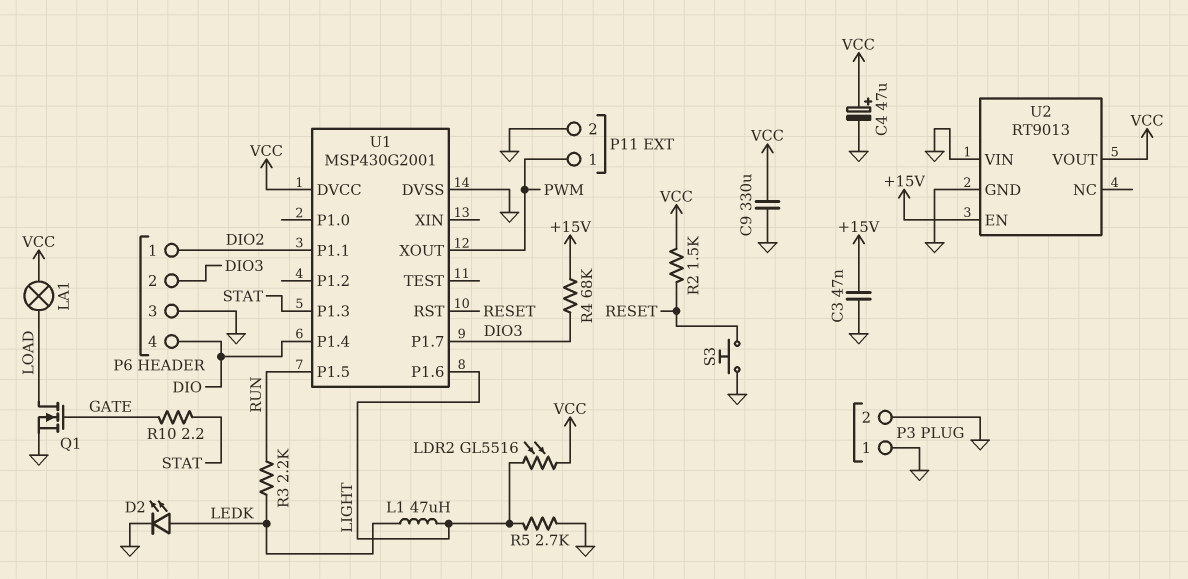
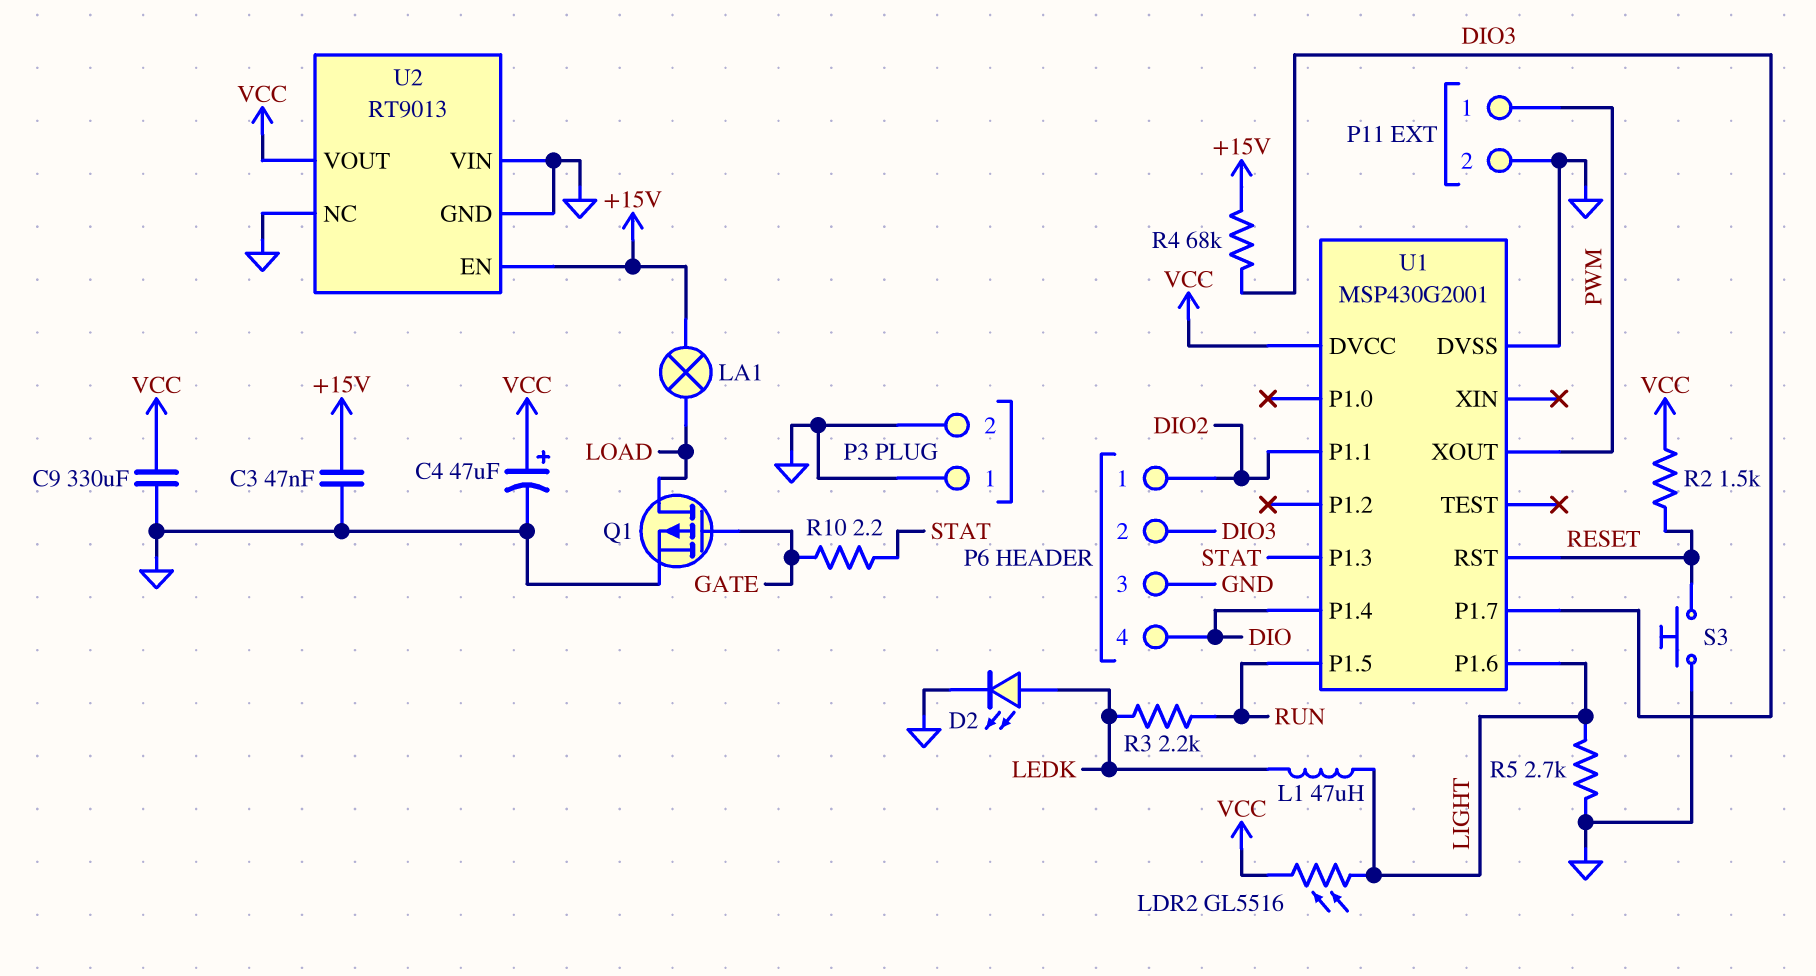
LA1: lamp (LOAD, VCC) -> lamp (+15V, LOAD)
Q1: NMOS (G GATE, D LOAD, S GND) -> PMOS (G GATE, D LOAD, S GND)
U2 pin NC: none -> GND

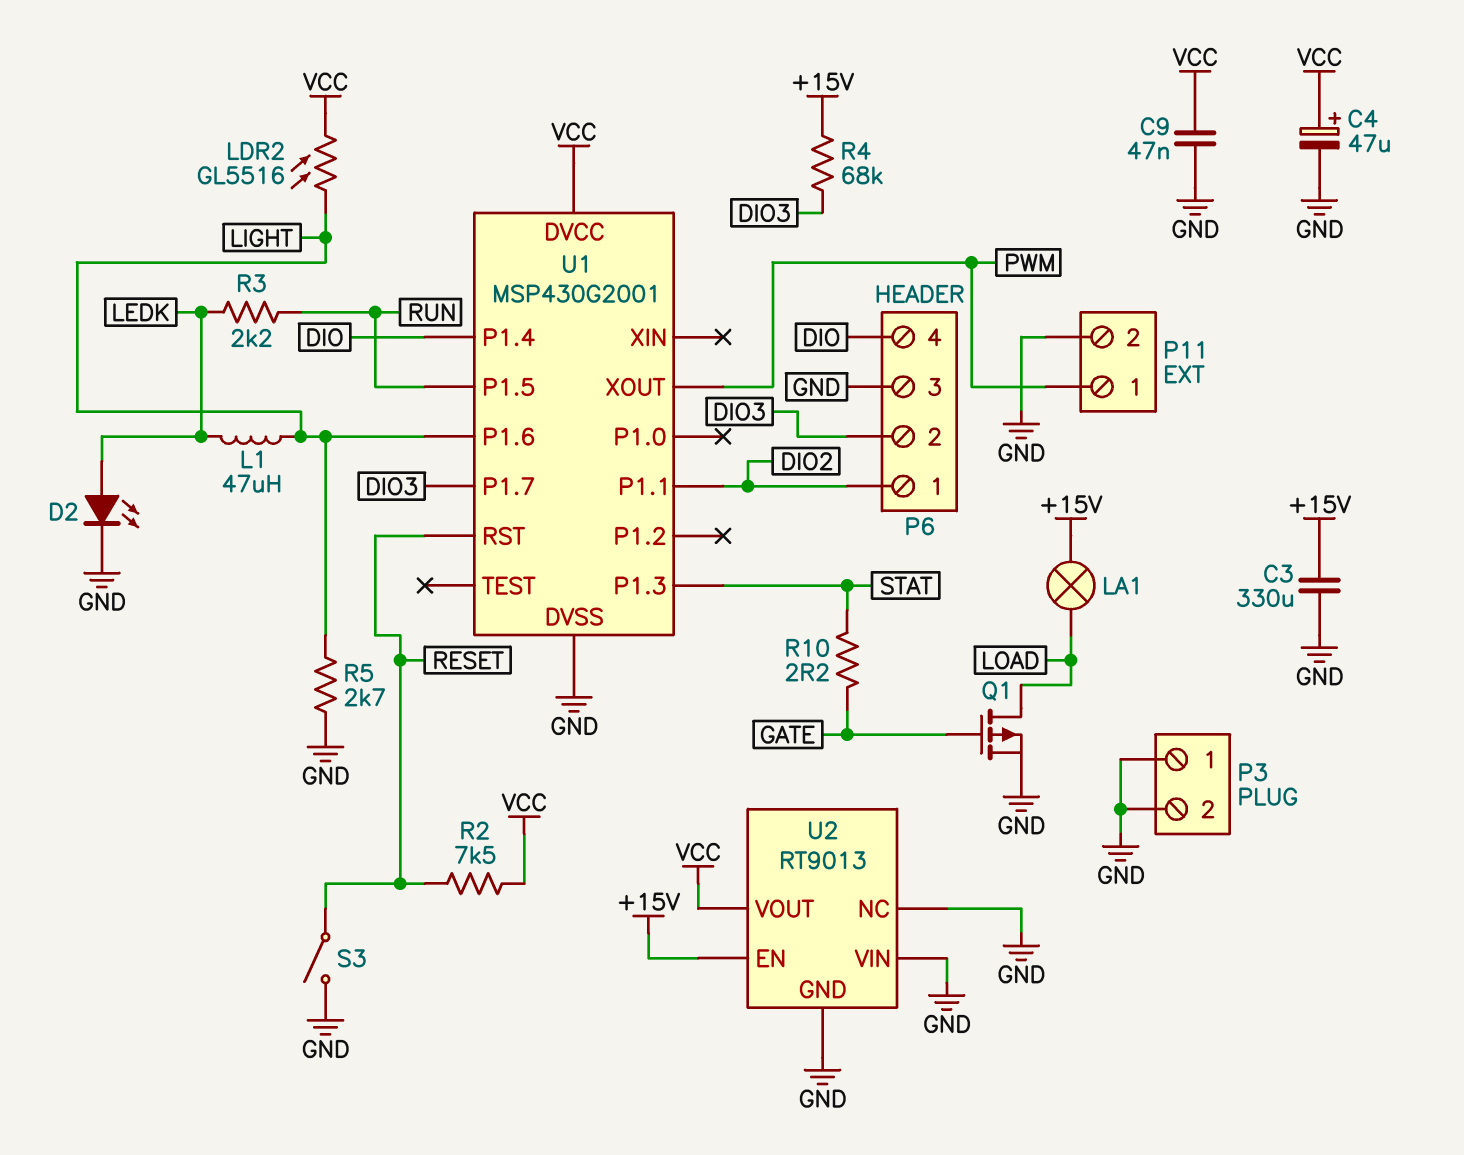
C3: 47nF (+15V, GND) -> 330uF (+15V, GND)
C9: 330uF (GND, VCC) -> 47nF (GND, VCC)
R2: 1.5k (RESET, VCC) -> 7.5k (RESET, VCC)
S3: button (GND, RESET) -> switch (GND, RESET)

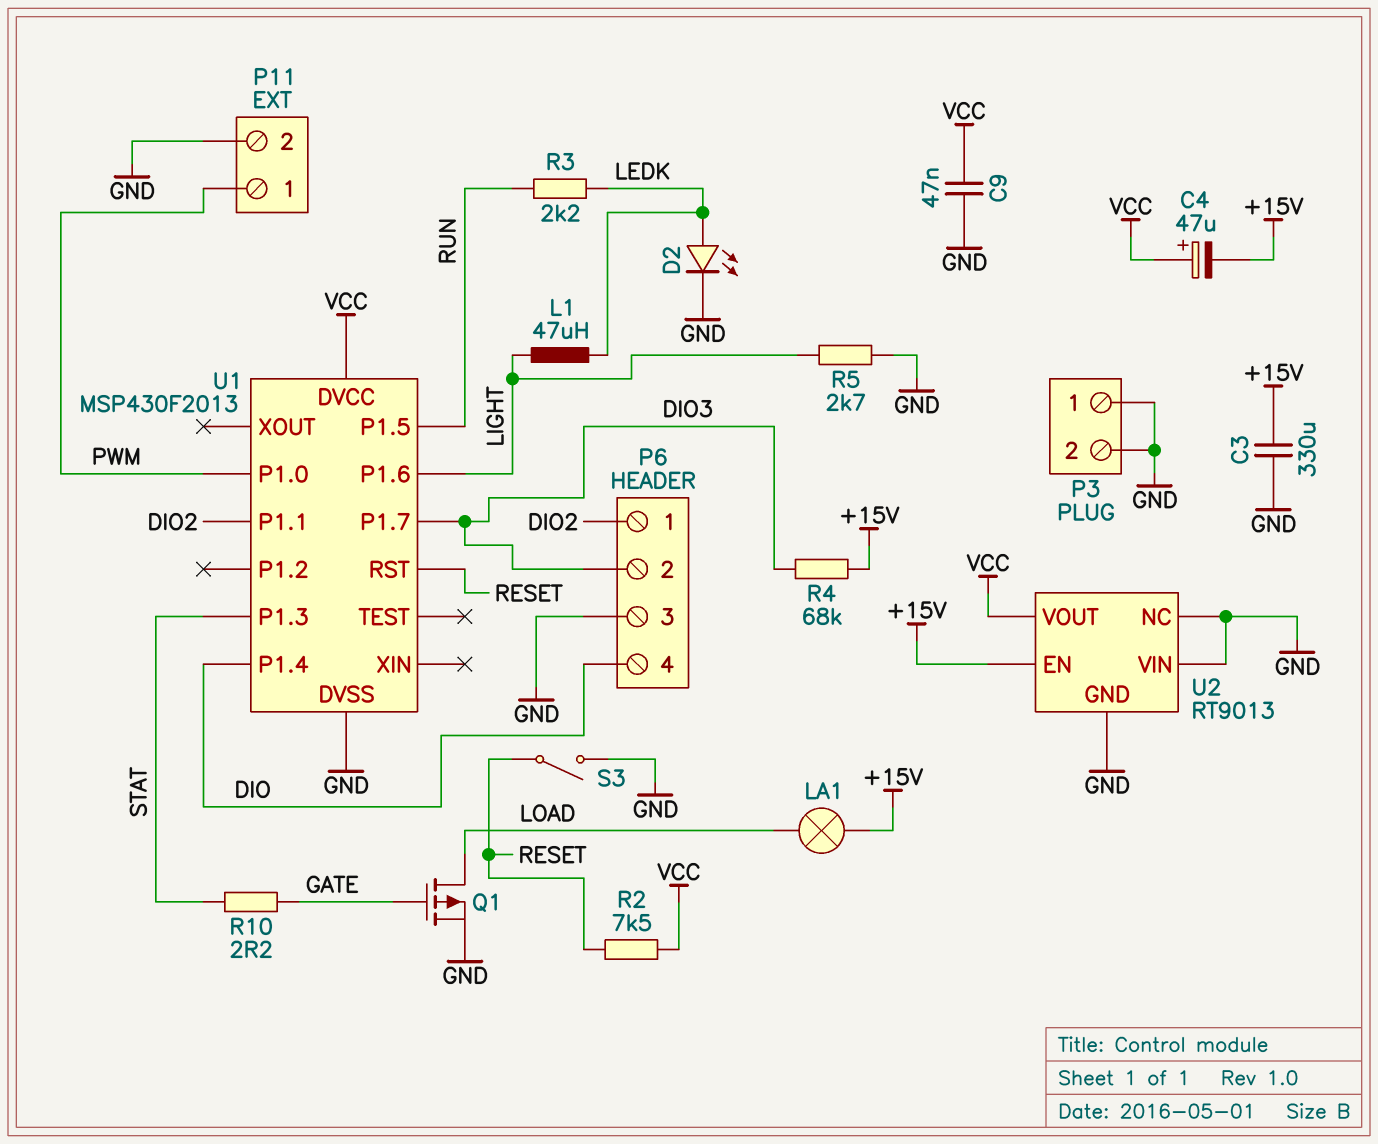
C4: 47uF (plus VCC, minus GND) -> 47uF (plus VCC, minus +15V)
LDR2: GL5516 (LIGHT, VCC) -> none
U1: MSP430G2001 -> MSP430F2013
U1 pin P1.0: none -> PWM
U1 pin XOUT: PWM -> none

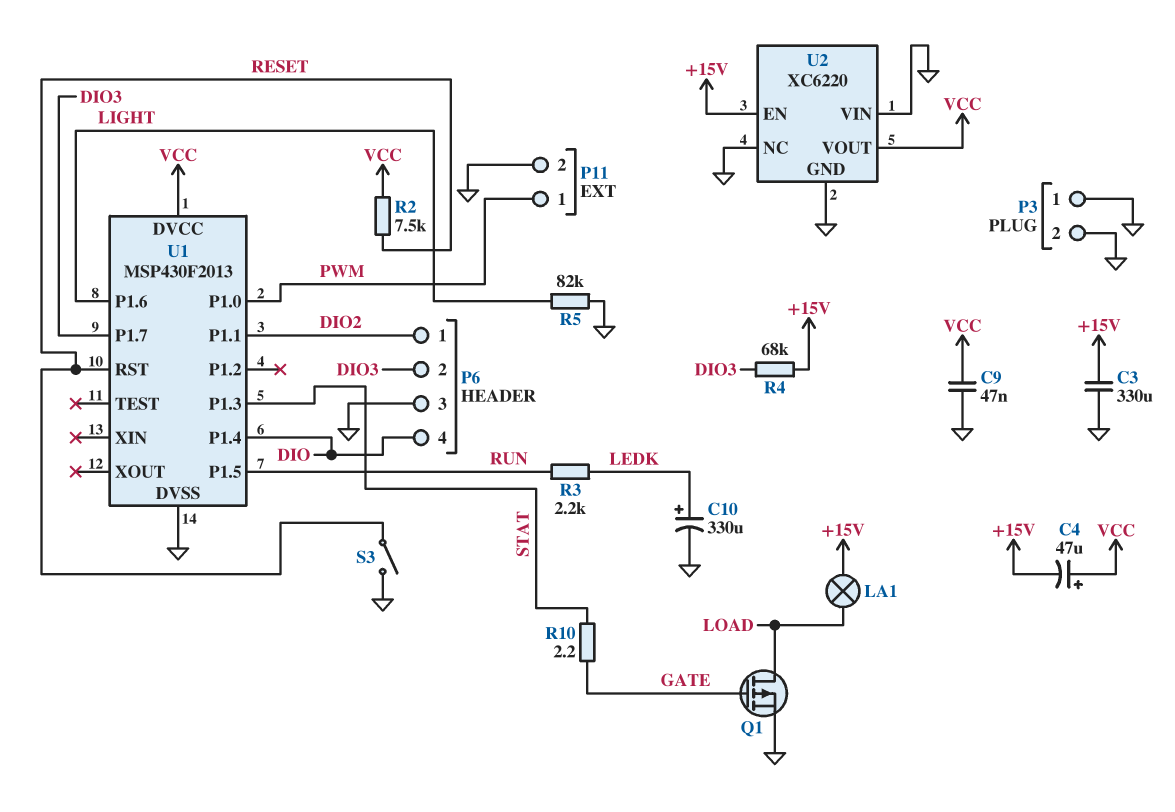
C10: none -> 330uF (plus LEDK, minus GND)
D2: LED (A LEDK, K GND) -> none
L1: 47uH (LEDK, LIGHT) -> none
R5: 2.7k (GND, LIGHT) -> 82k (GND, LIGHT)
U2: RT9013 -> XC6220

